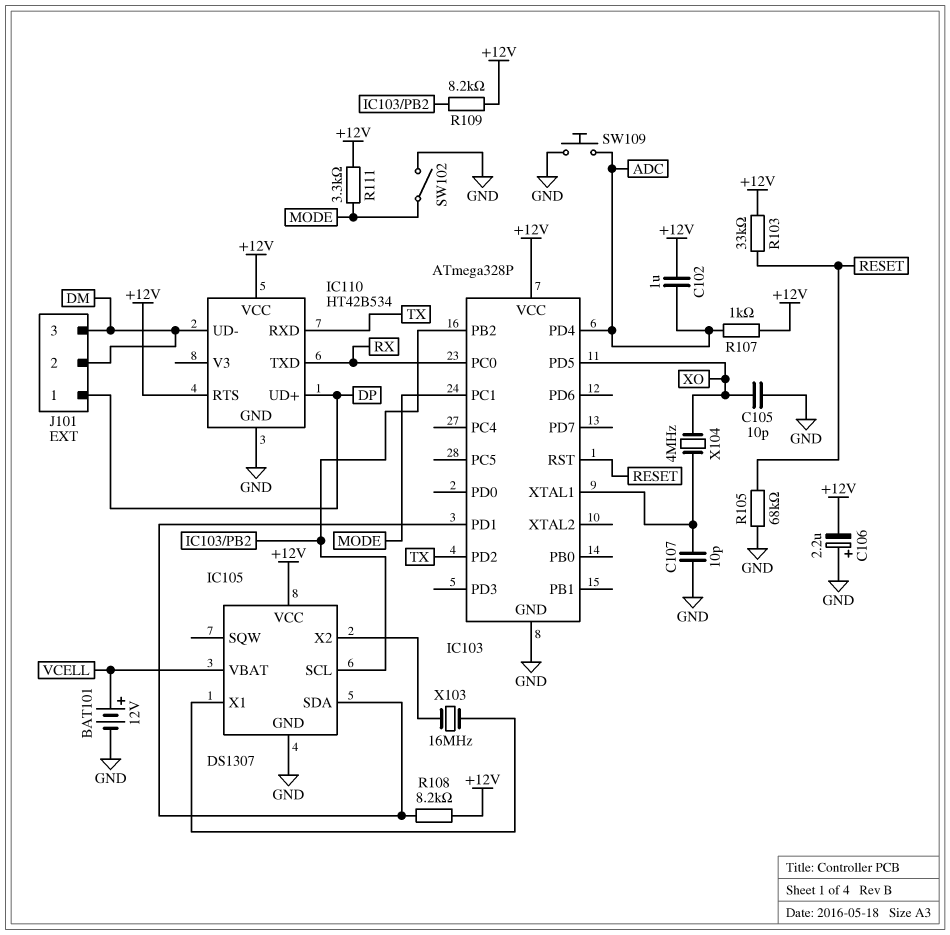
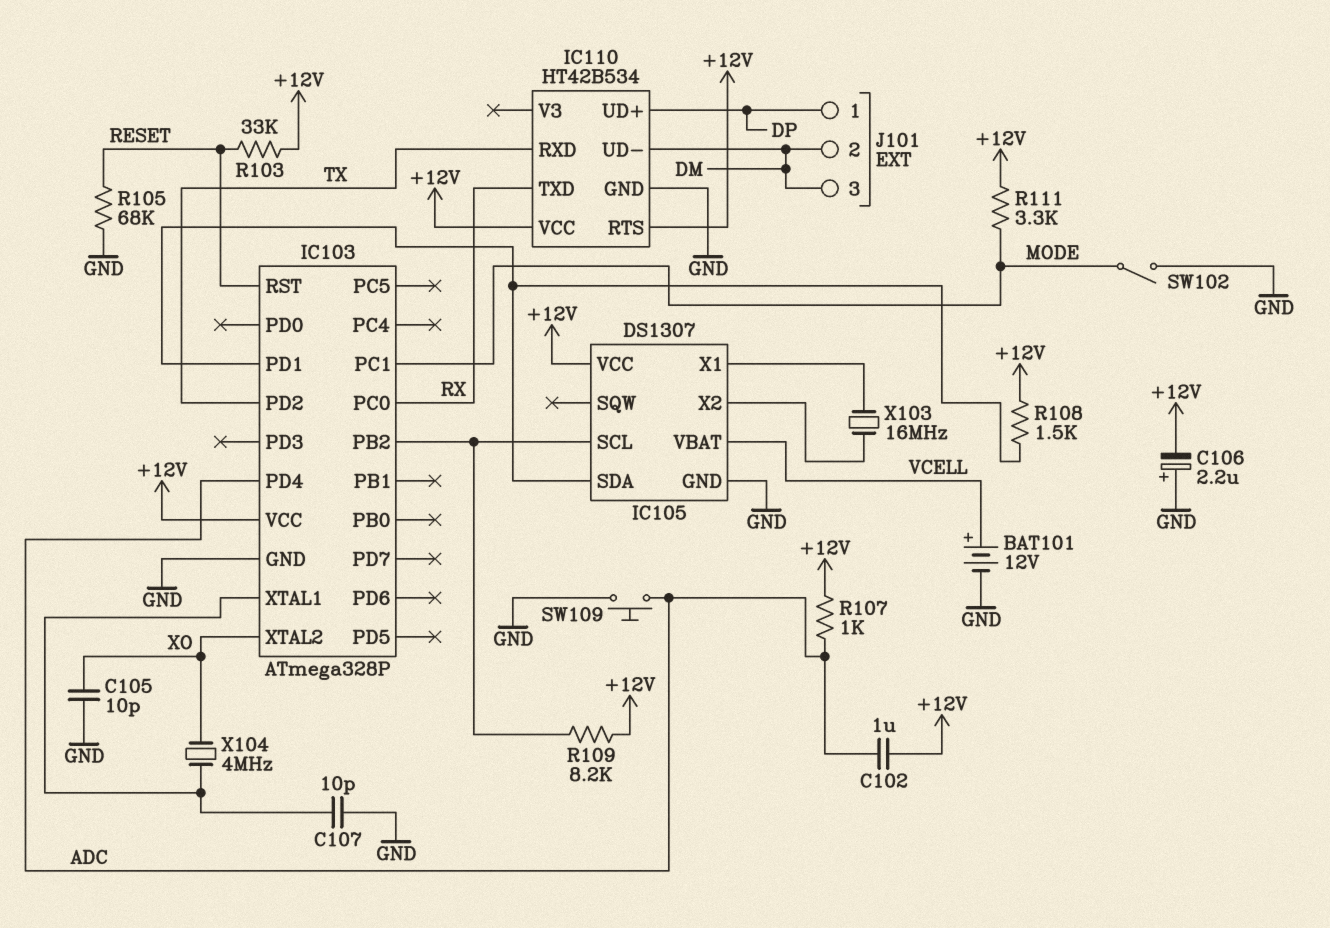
IC103 pin PD5: XO -> none
IC103 pin XTAL2: none -> XO
R108: 8.2k (+12V, IC103/PD1) -> 1.5k (+12V, IC103/PD1)

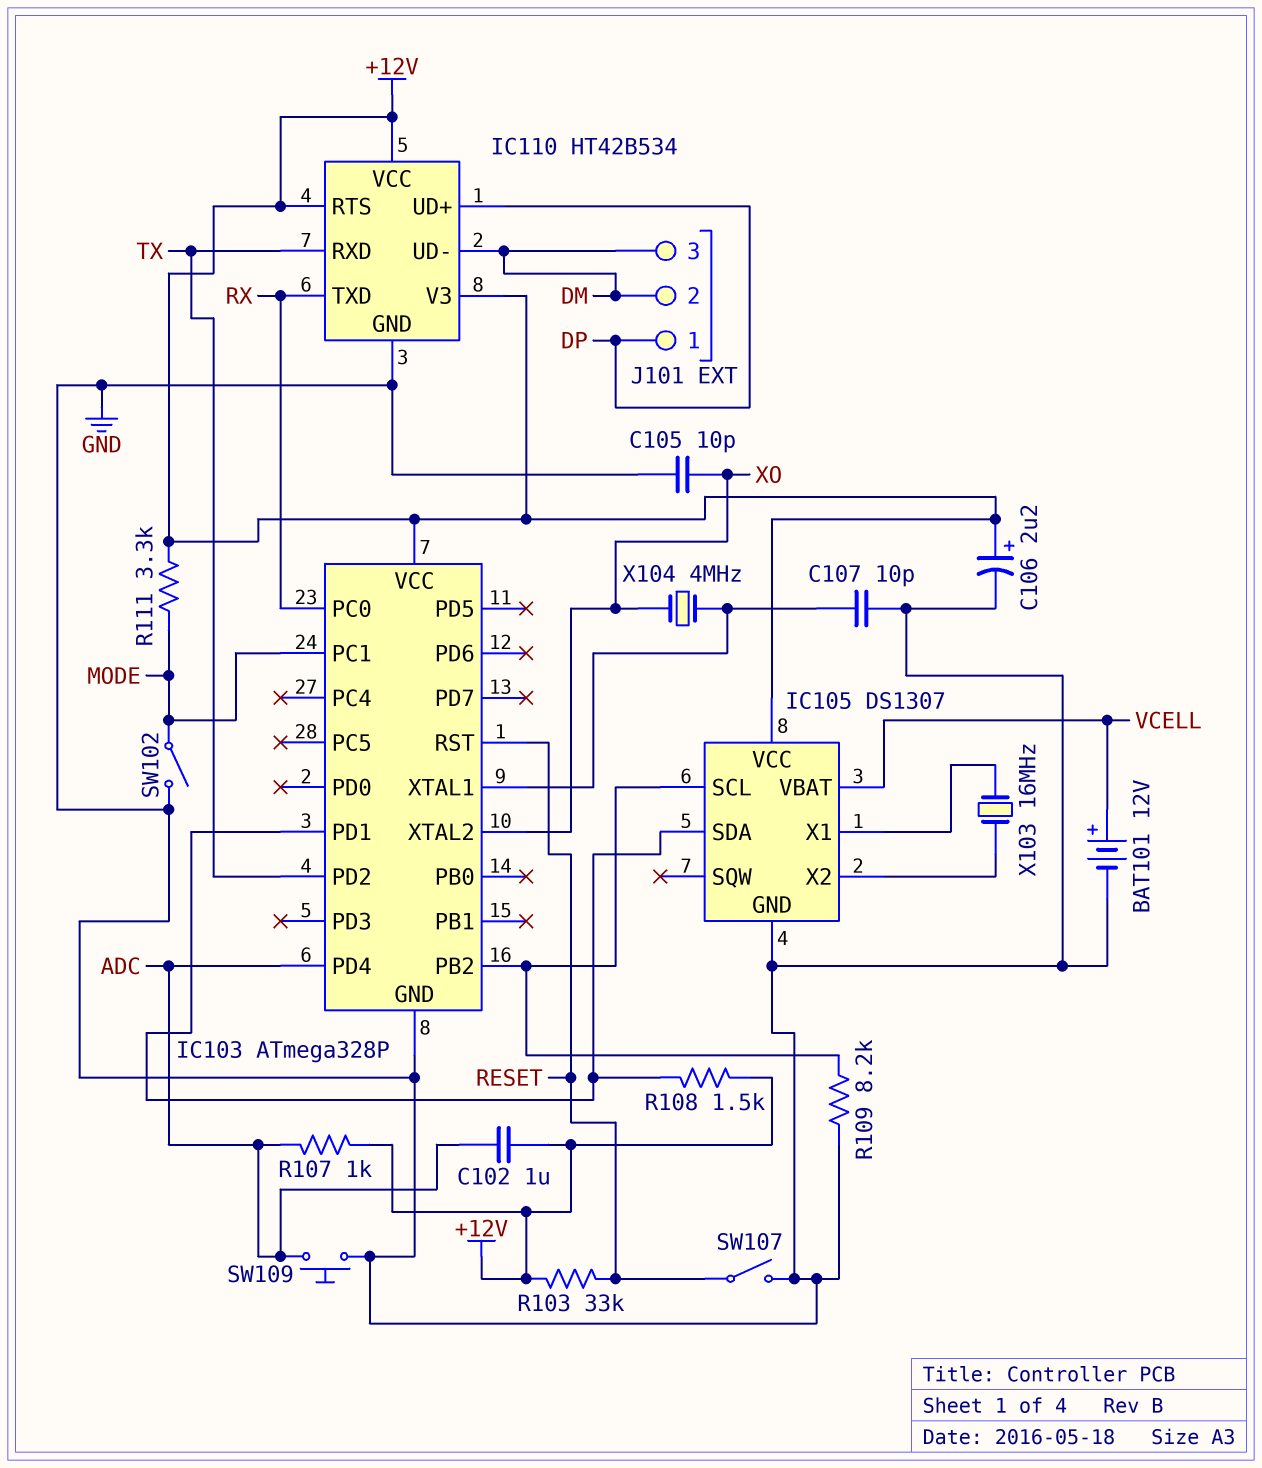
C106: 2.2uF (plus GND, minus +12V) -> 2.2uF (plus +12V, minus GND)
IC110 pin V3: none -> +12V
R105: 68k (GND, RESET) -> none
R109: 8.2k (+12V, IC103/PB2) -> 8.2k (GND, IC103/PB2)
SW107: none -> switch (GND, RESET)

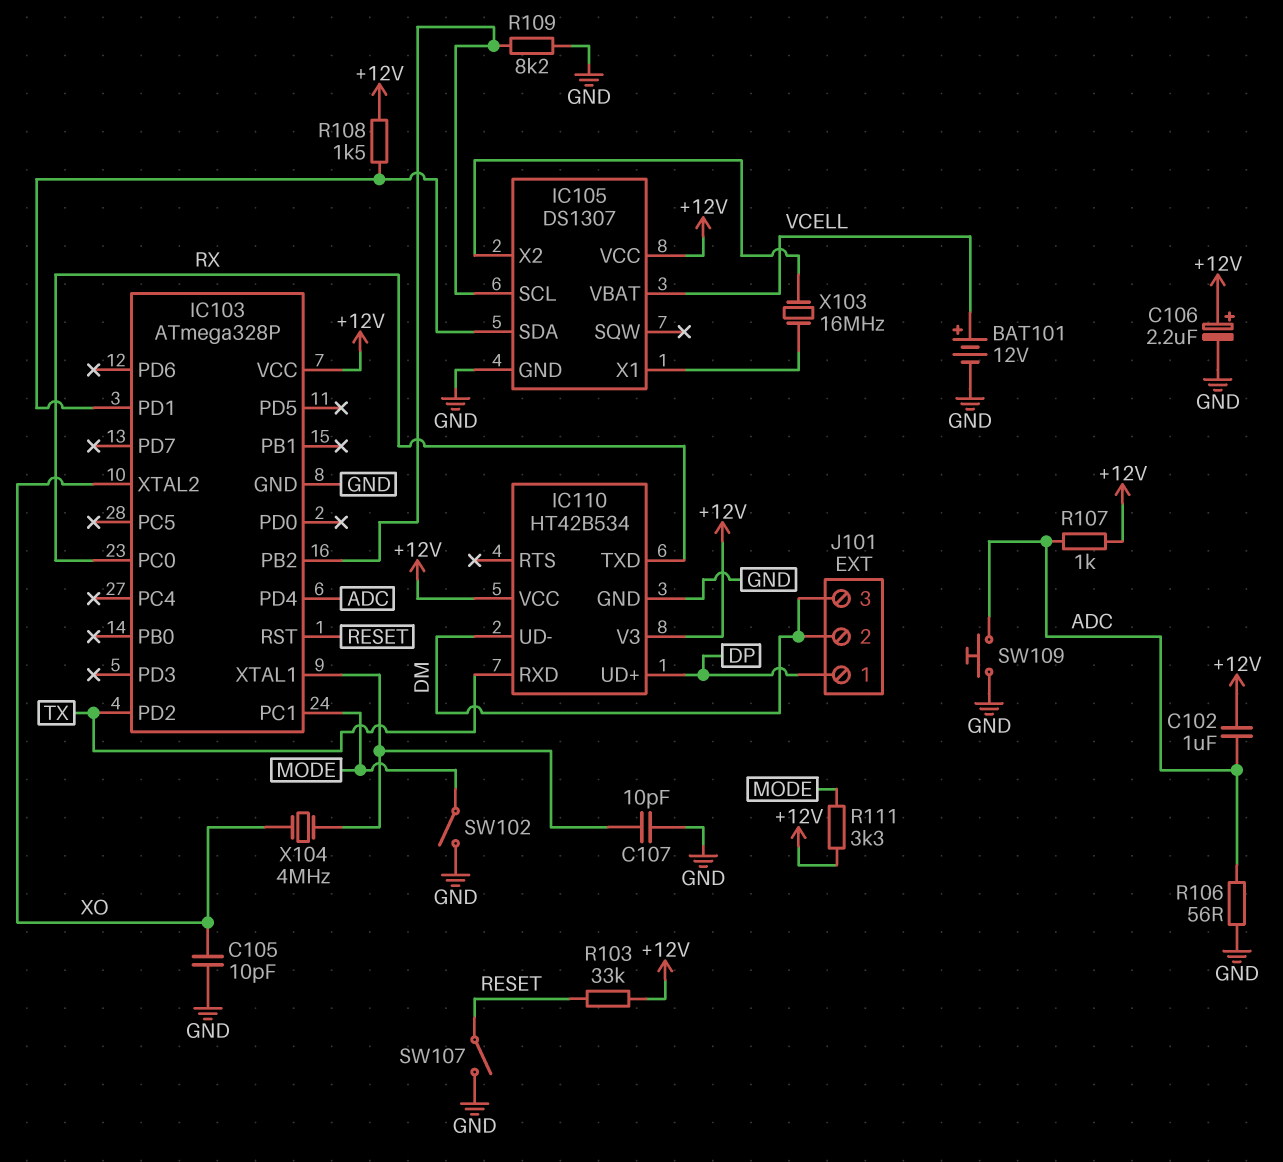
IC110 pin RTS: +12V -> none
R106: none -> 56 (ADC, GND)

